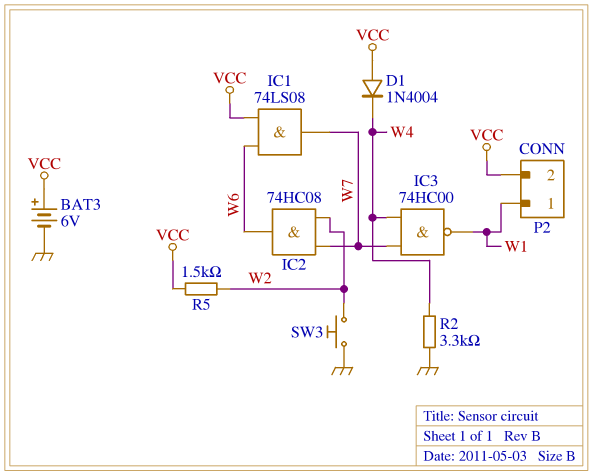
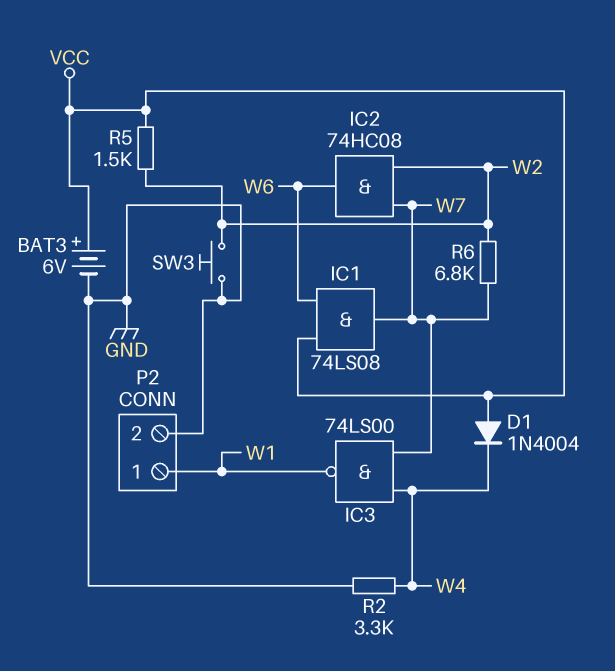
IC3: NAND 74HC00 (in W4, in W7, out W1) -> NAND 74LS00 (in W4, in W7, out W1)
P2 pin 2: VCC -> GND
R6: none -> 6.8k (W2, W7)

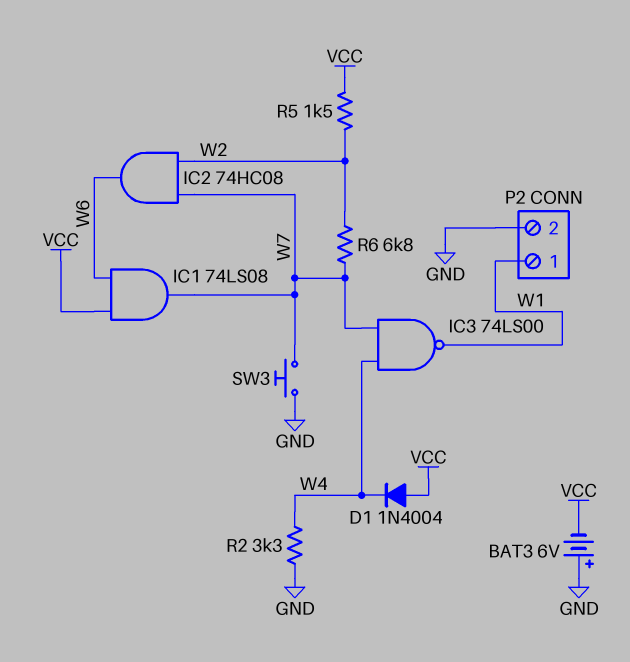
BAT3: 6V (plus VCC, minus GND) -> 6V (plus GND, minus VCC)
SW3: button (GND, W2) -> button (GND, W7)

